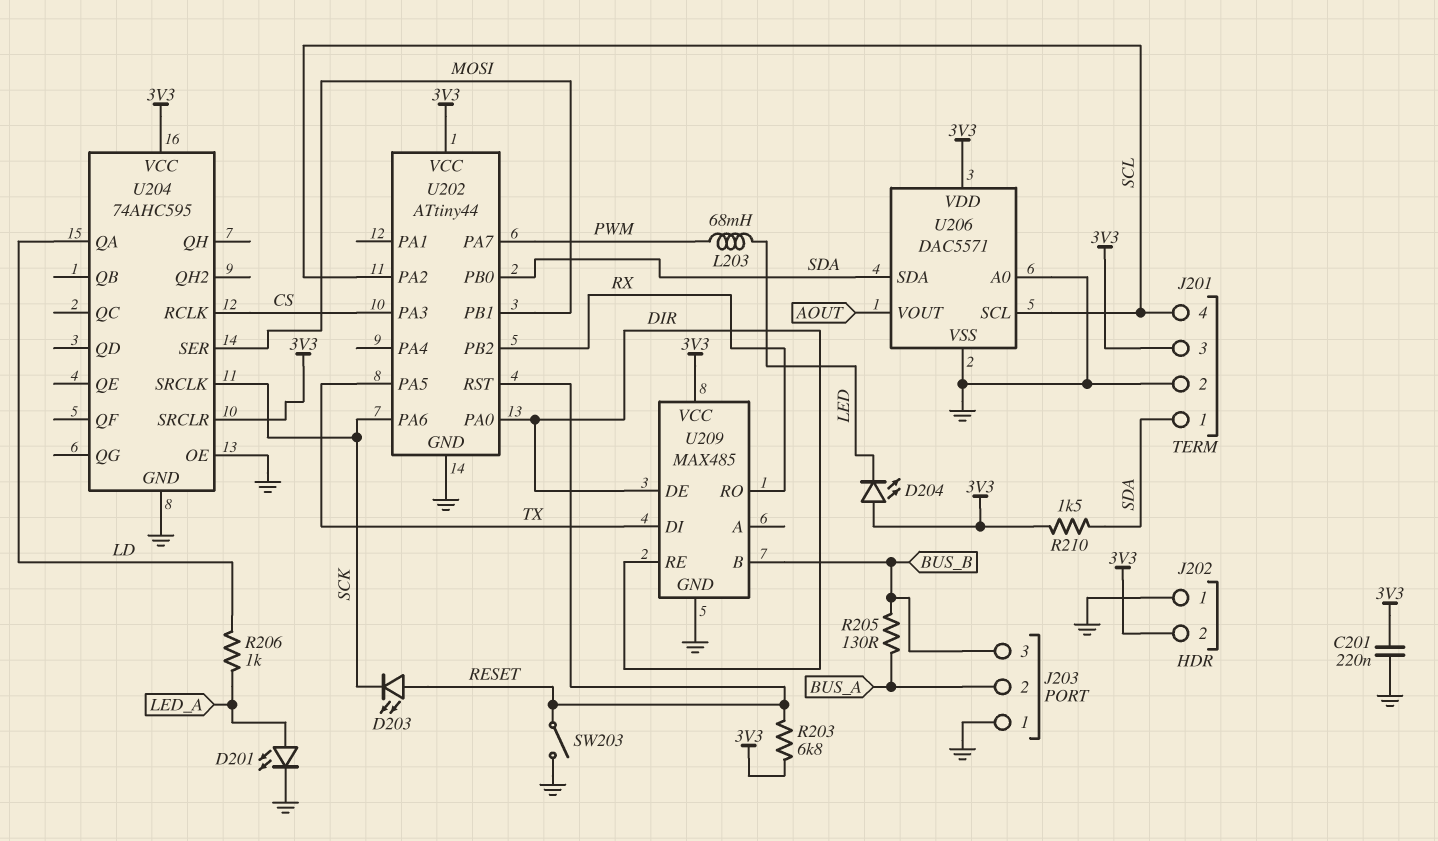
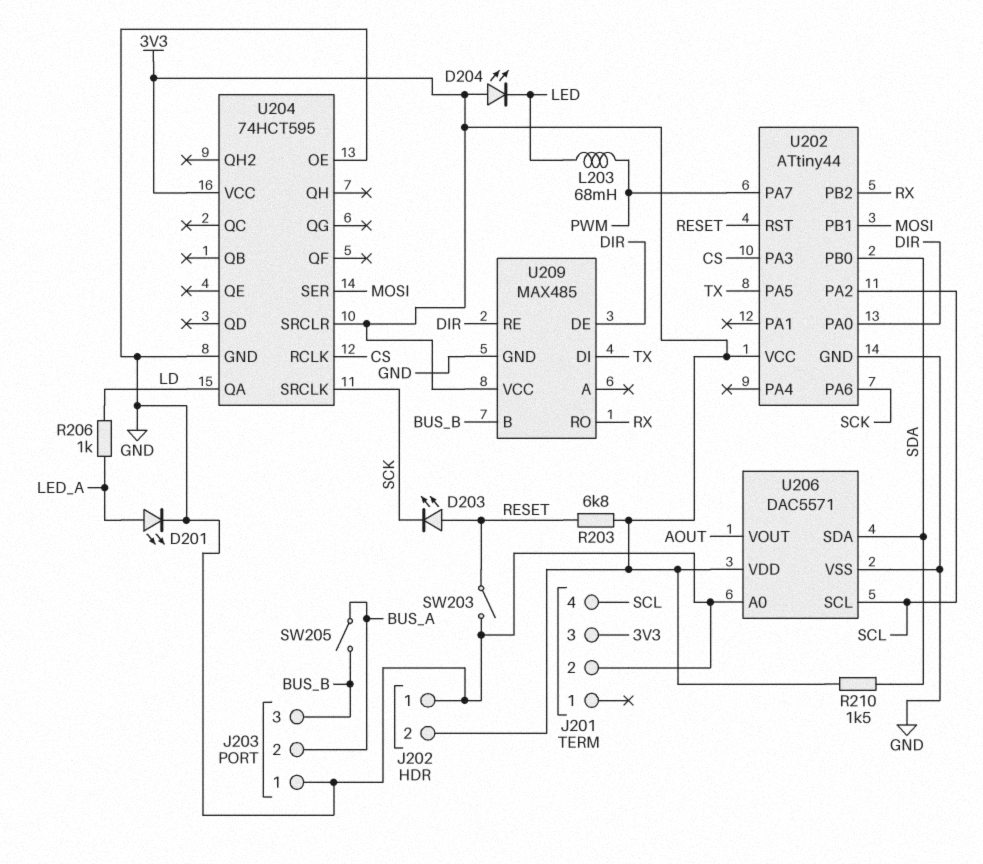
C201: 220nF (3V3, GND) -> none
J201 pin 1: SDA -> none
R205: 130 (BUS_A, BUS_B) -> none
SW205: none -> switch (BUS_A, BUS_B)
U204: 74AHC595 -> 74HCT595

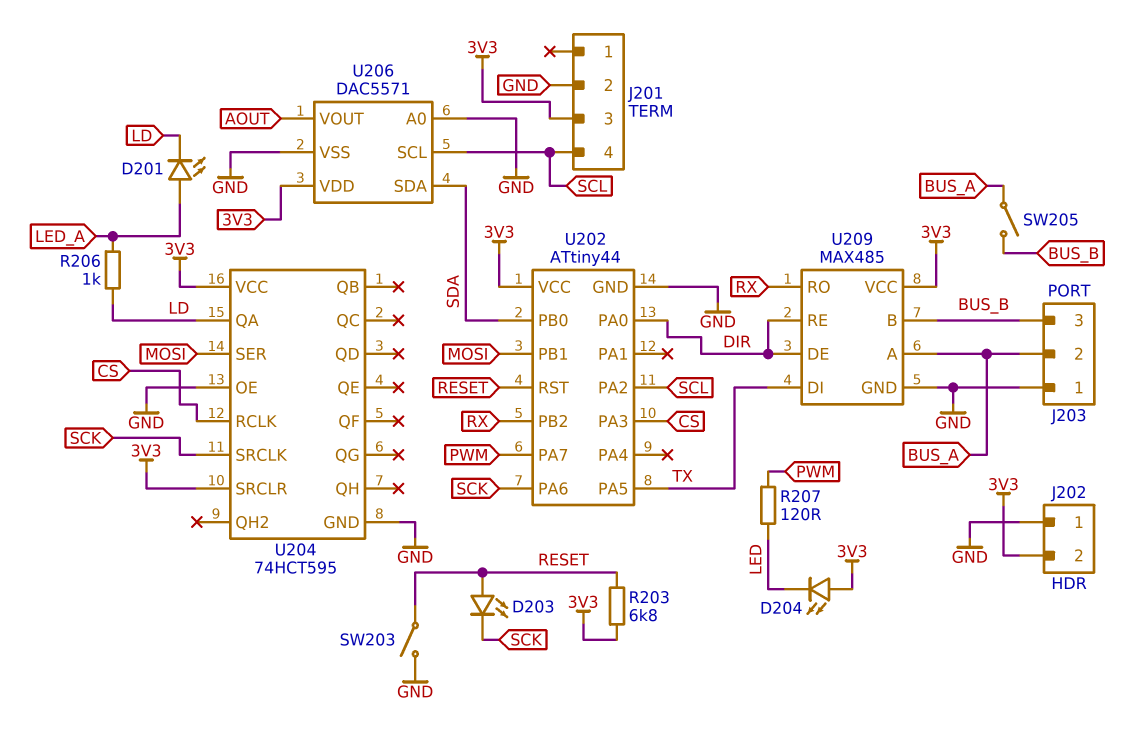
D201: LED (A LED_A, K GND) -> LED (A LED_A, K LD)
L203: 68mH (LED, PWM) -> none
R207: none -> 120 (LED, PWM)
R210: 1.5k (3V3, SDA) -> none
U209 pin A: none -> BUS_A

